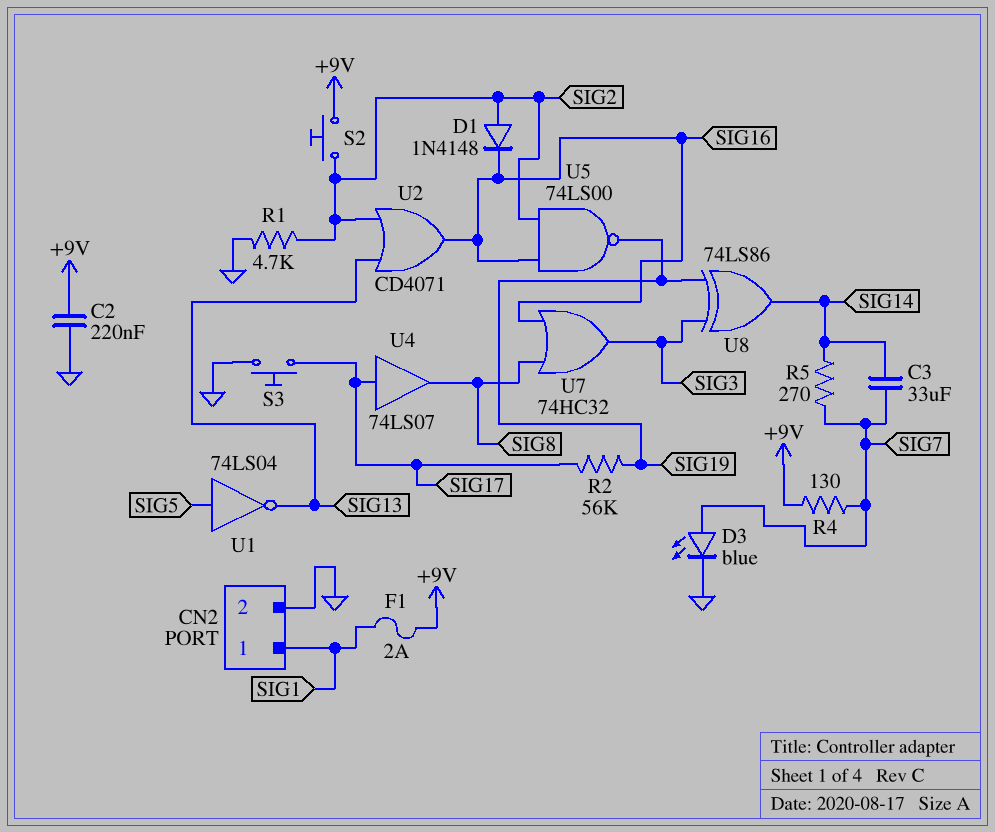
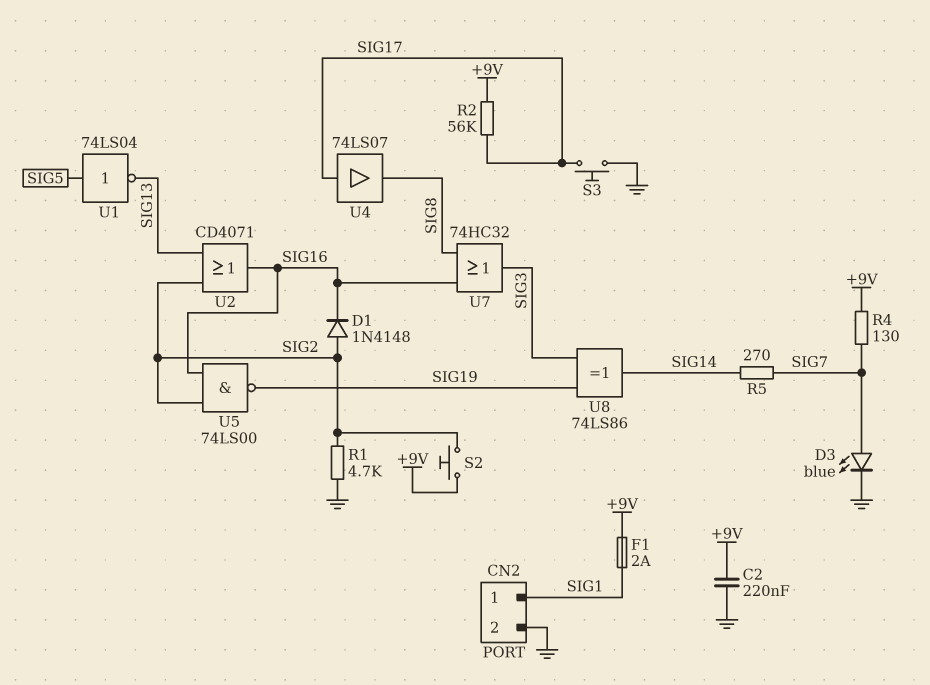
C3: 33uF (SIG7, SIG14) -> none
R2: 56k (SIG17, SIG19) -> 56k (+9V, SIG17)

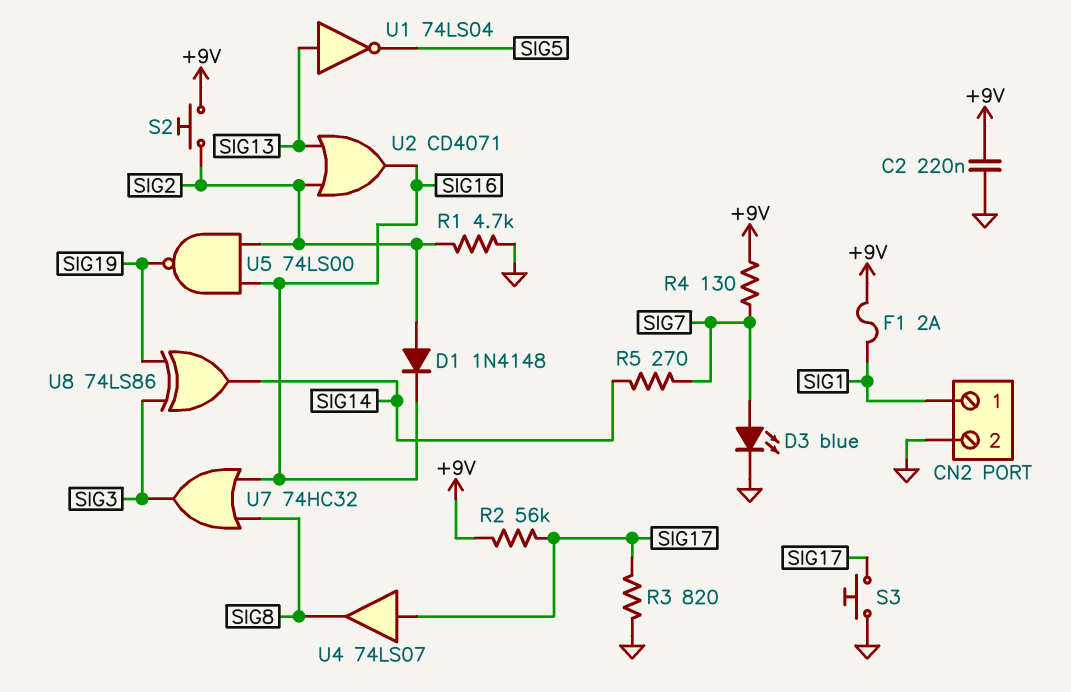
R3: none -> 820 (GND, SIG17)
U1: NOT 74LS04 (in SIG5, out SIG13) -> NOT 74LS04 (in SIG13, out SIG5)

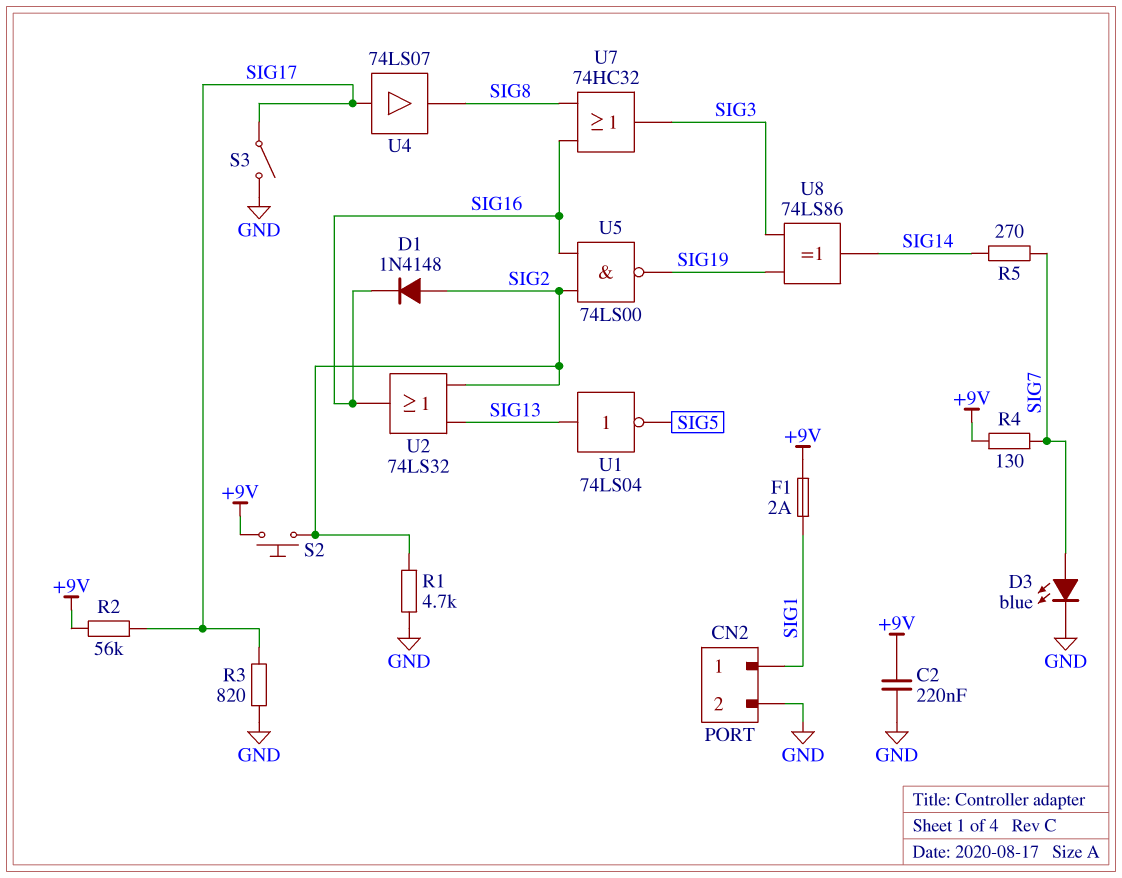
S3: button (GND, SIG17) -> switch (GND, SIG17)
U2: OR CD4071 (in SIG2, in SIG13, out SIG16) -> OR 74LS32 (in SIG2, in SIG13, out SIG16)

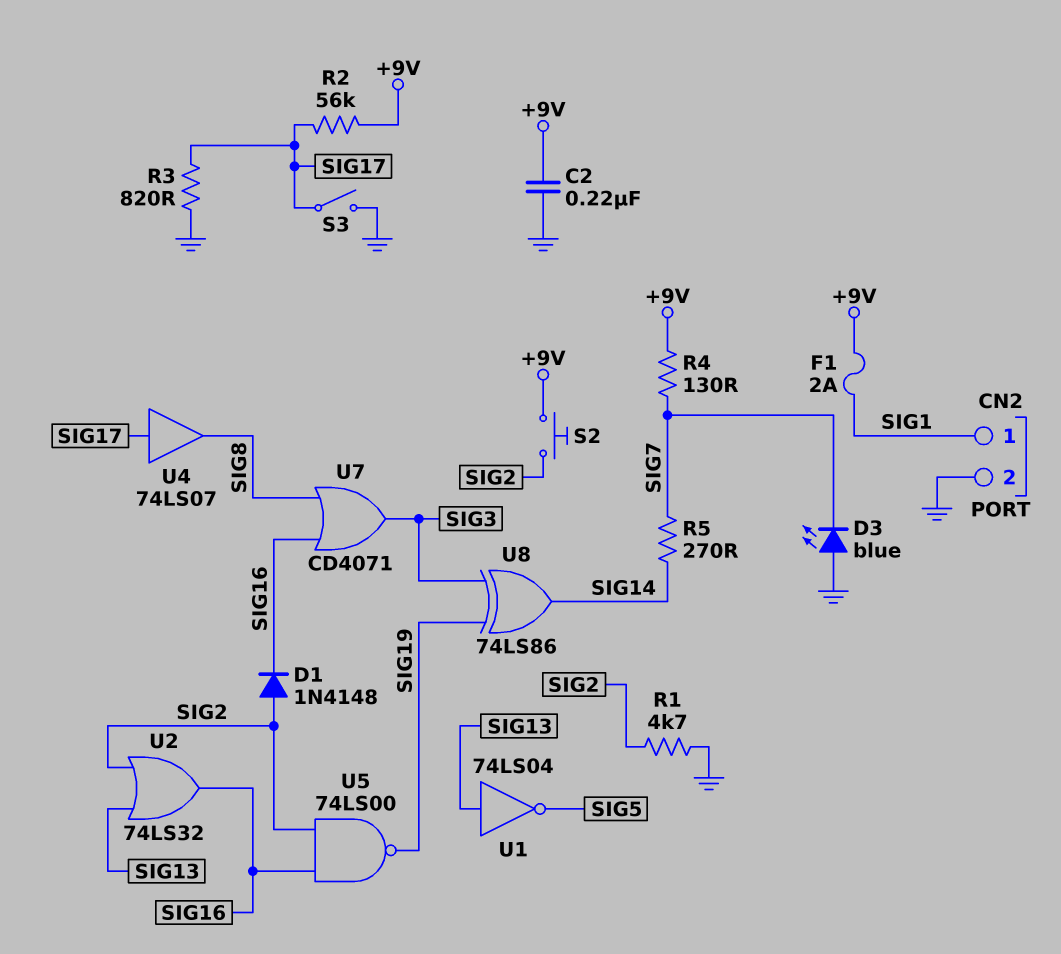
D3: LED blue (A SIG7, K GND) -> LED blue (A GND, K SIG7)
U7: OR 74HC32 (in SIG8, in SIG16, out SIG3) -> OR CD4071 (in SIG8, in SIG16, out SIG3)

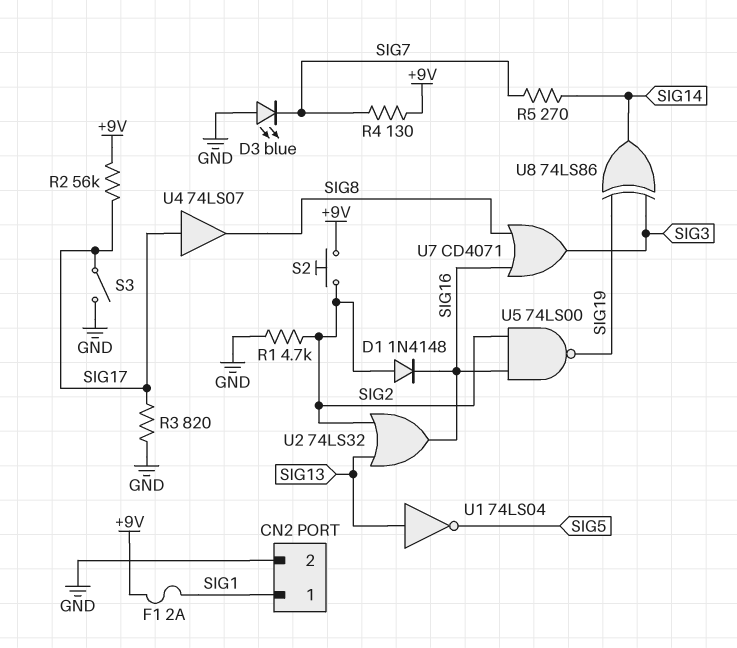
C2: 220nF (+9V, GND) -> none

